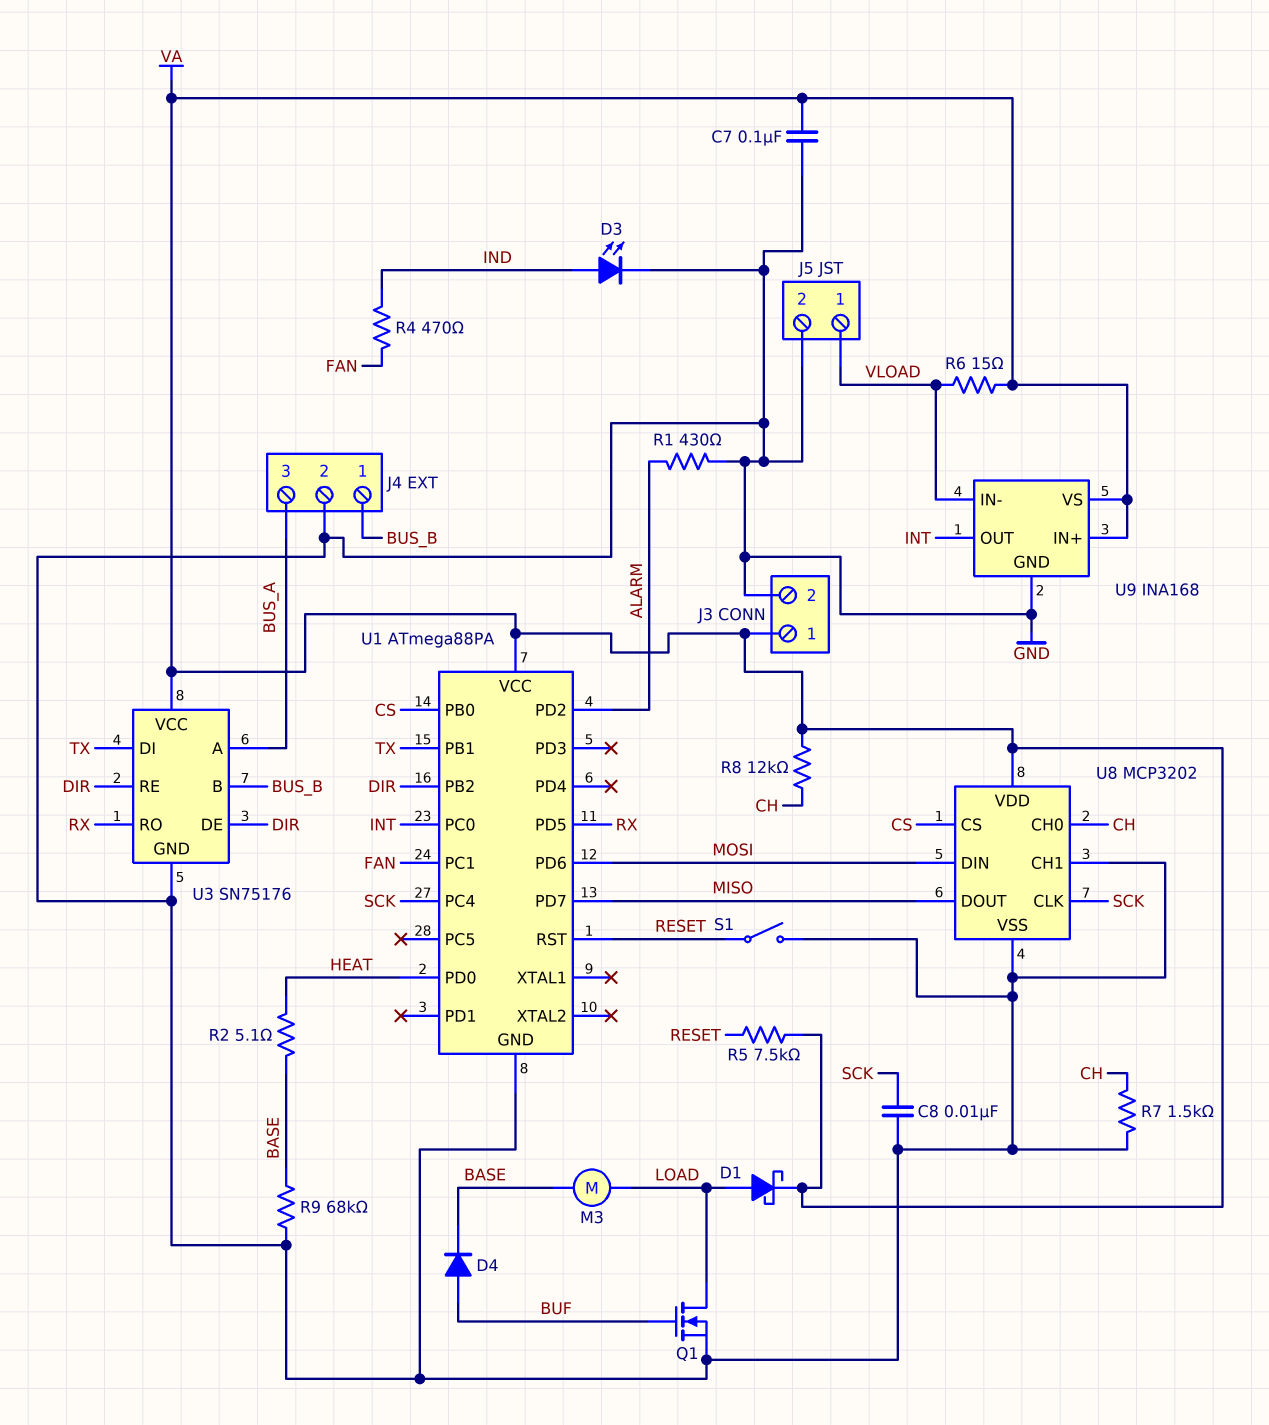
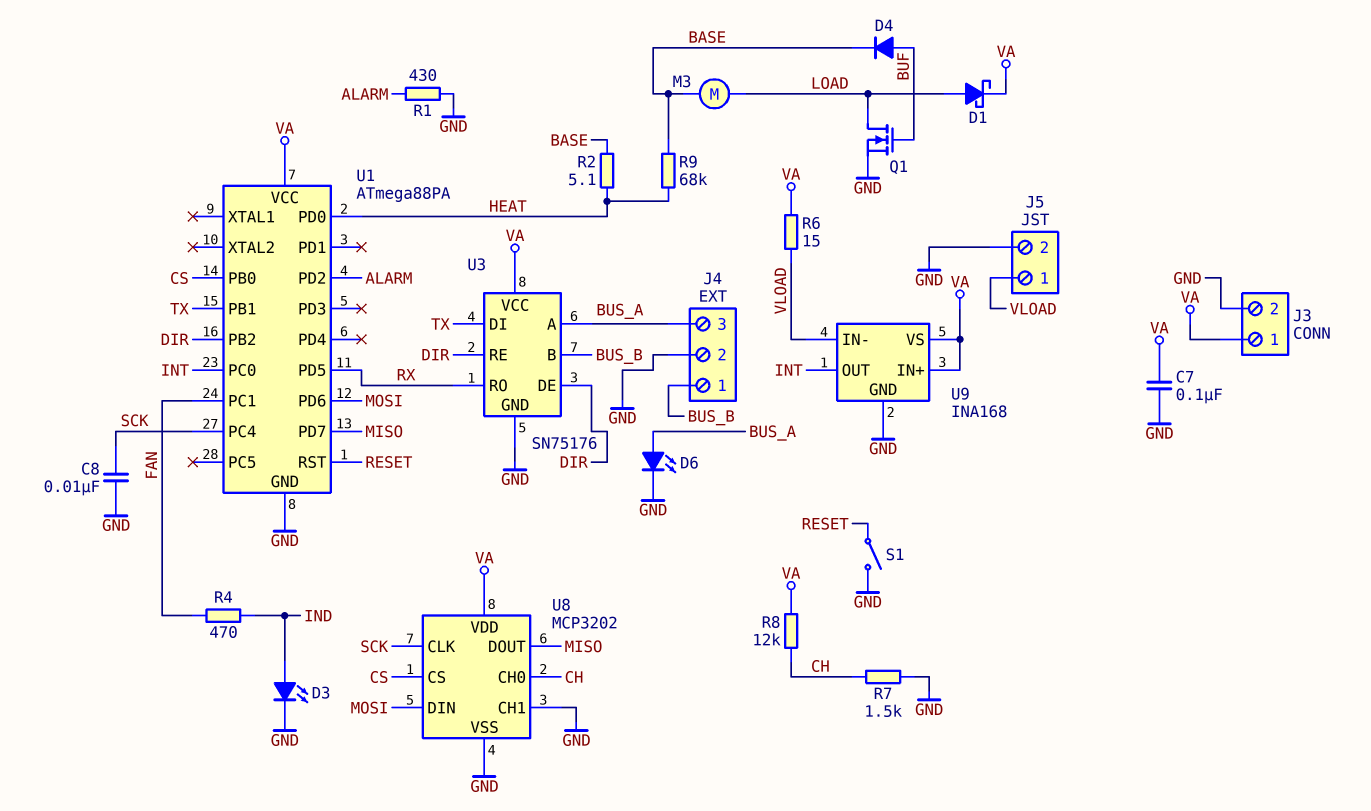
D6: none -> LED (A BUS_A, K GND)
R5: 7.5k (RESET, VA) -> none
R9: 68k (BASE, GND) -> 68k (BASE, HEAT)

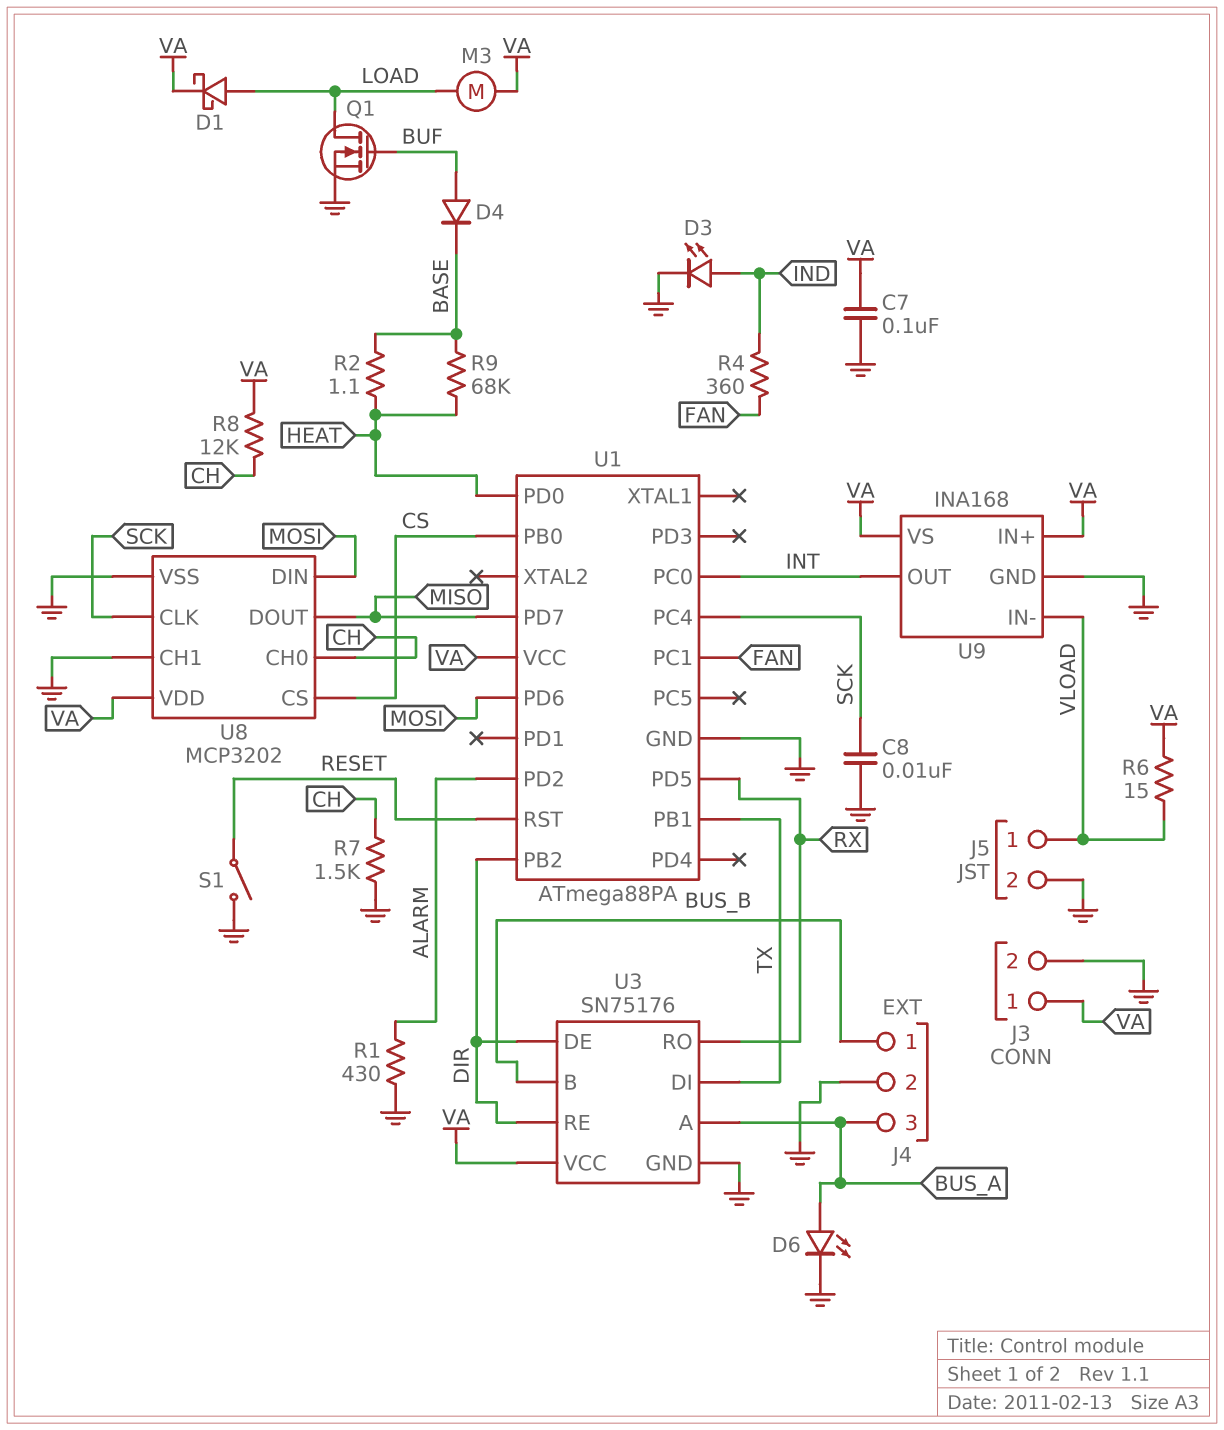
M3: motor (BASE, LOAD) -> motor (LOAD, VA)
R2: 5.1 (BASE, HEAT) -> 1.1 (BASE, HEAT)
R4: 470 (FAN, IND) -> 360 (FAN, IND)

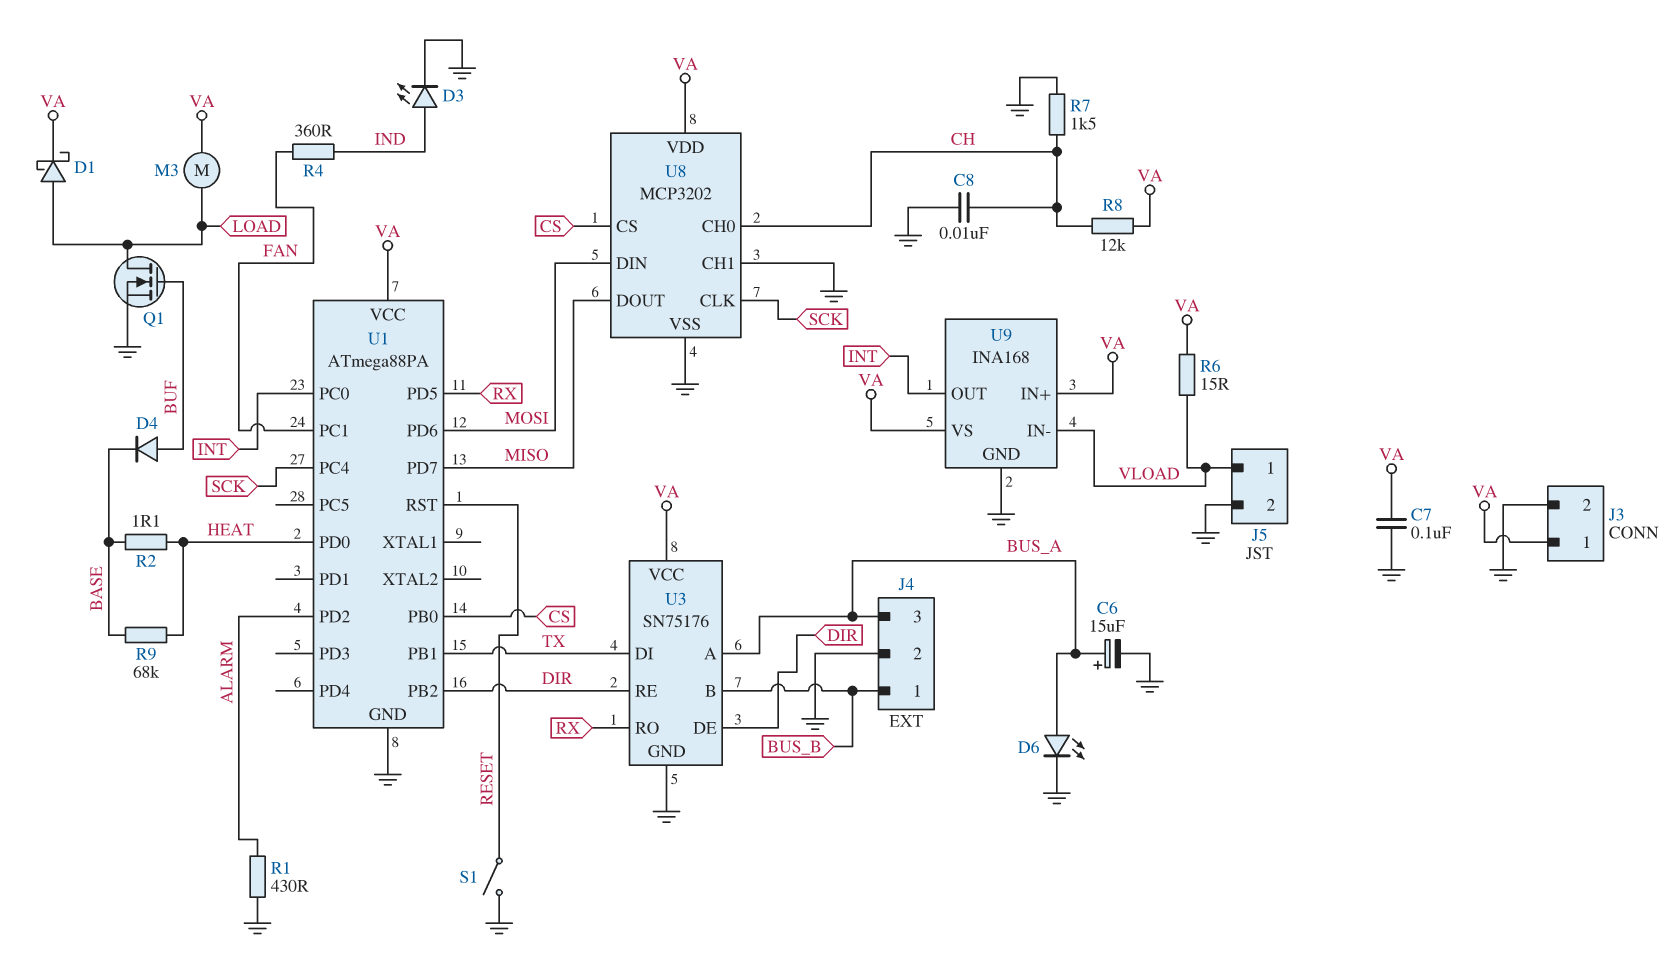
C6: none -> 15uF (plus BUS_A, minus GND)
C8: 10nF (GND, SCK) -> 10nF (CH, GND)

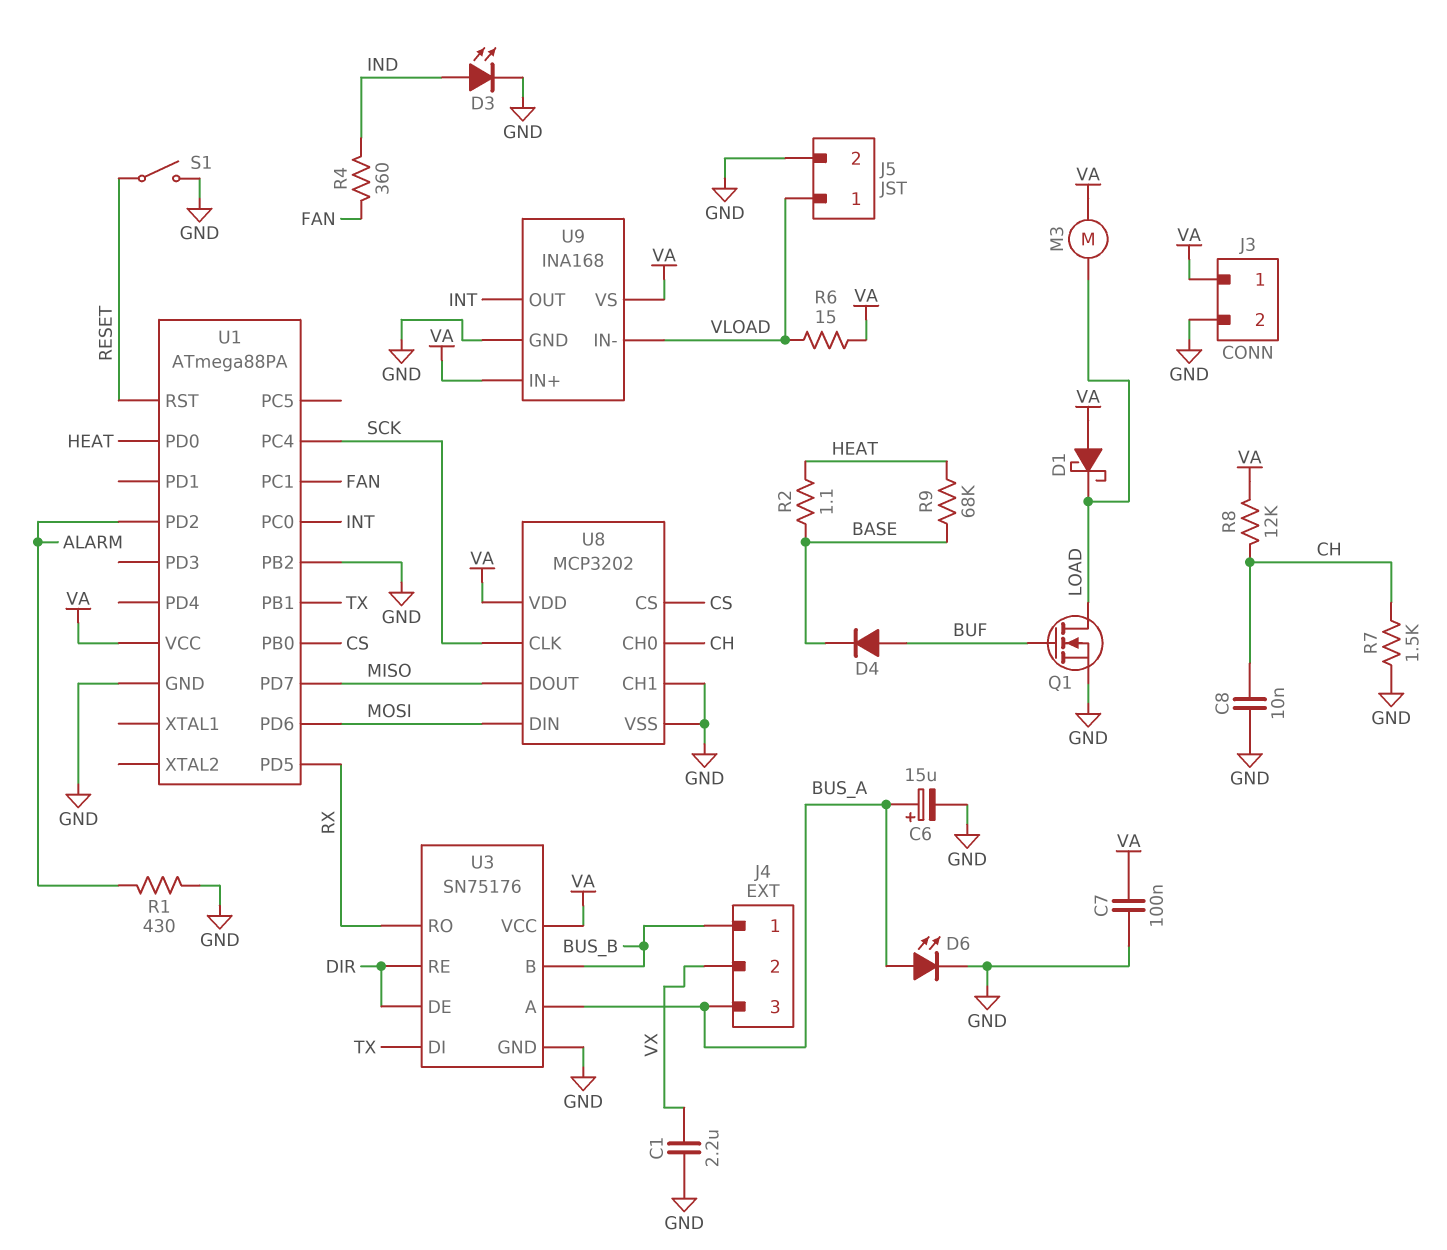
C1: none -> 2.2uF (GND, VX)
D1: schottky (A LOAD, K VA) -> schottky (A VA, K LOAD)
J4 pin 2: GND -> VX
U1 pin PB2: DIR -> GND

